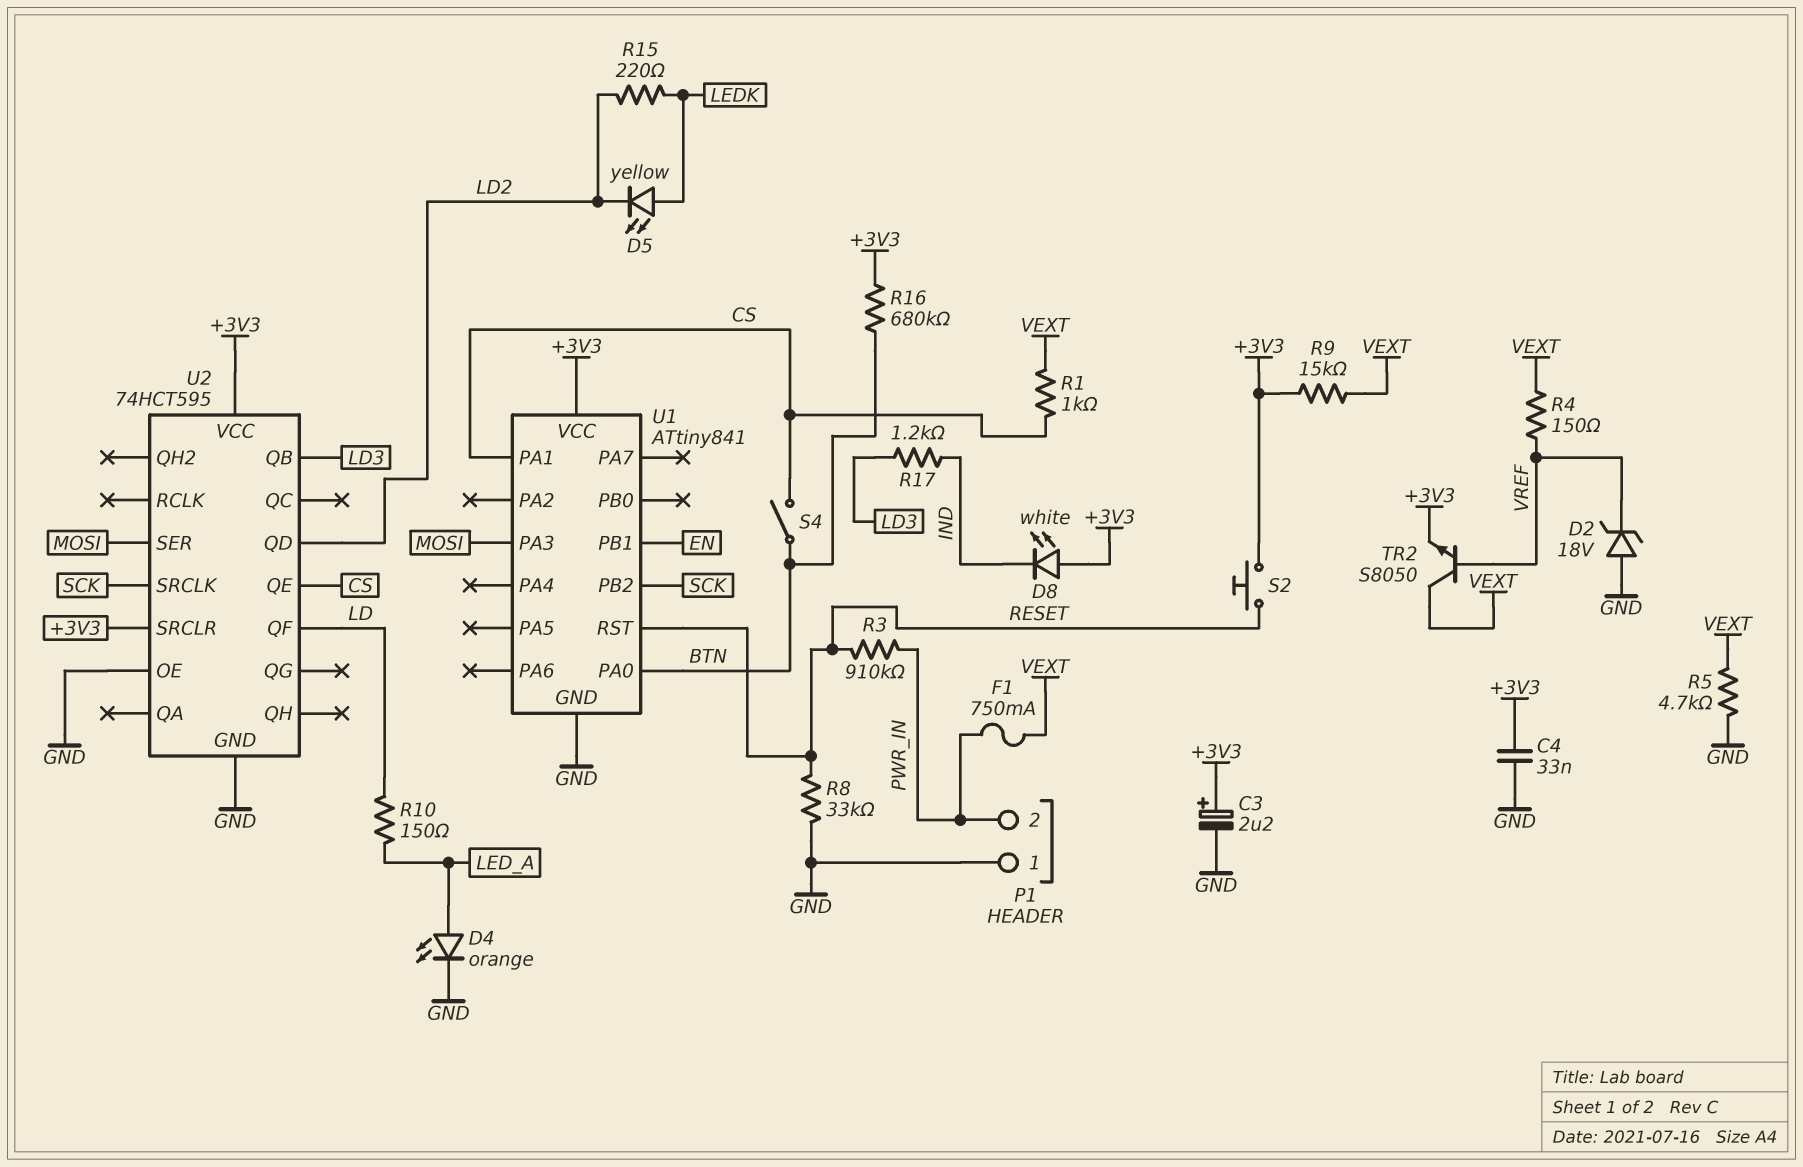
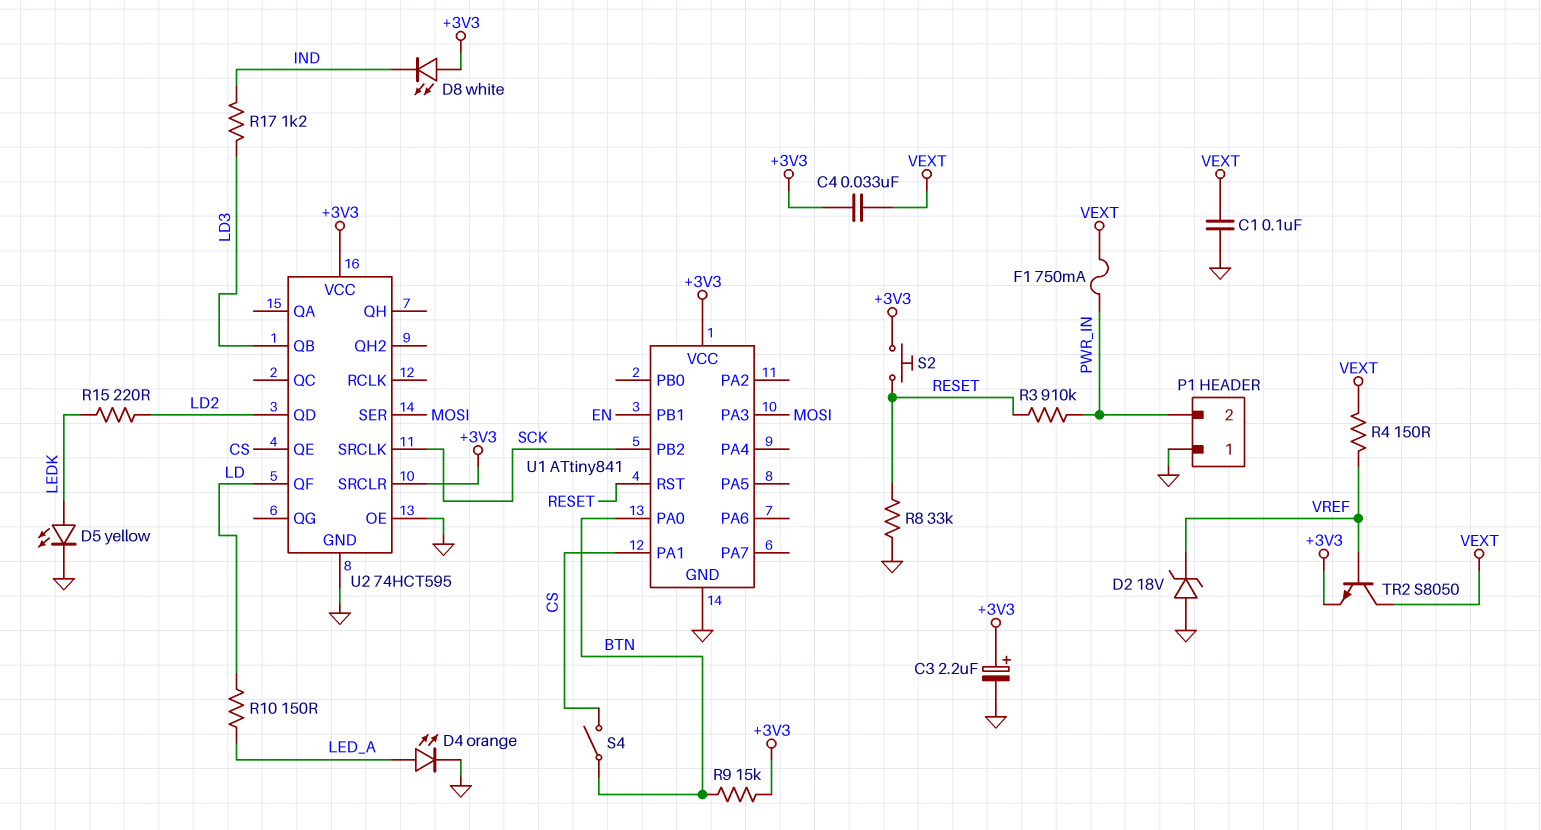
C1: none -> 100nF (GND, VEXT)
C4: 33nF (+3V3, GND) -> 33nF (+3V3, VEXT)
D5: LED yellow (A LEDK, K LD2) -> LED yellow (A LEDK, K GND)
R1: 1k (CS, VEXT) -> none
R5: 4.7k (GND, VEXT) -> none
R9: 15k (+3V3, VEXT) -> 15k (+3V3, BTN)
R16: 680k (+3V3, BTN) -> none

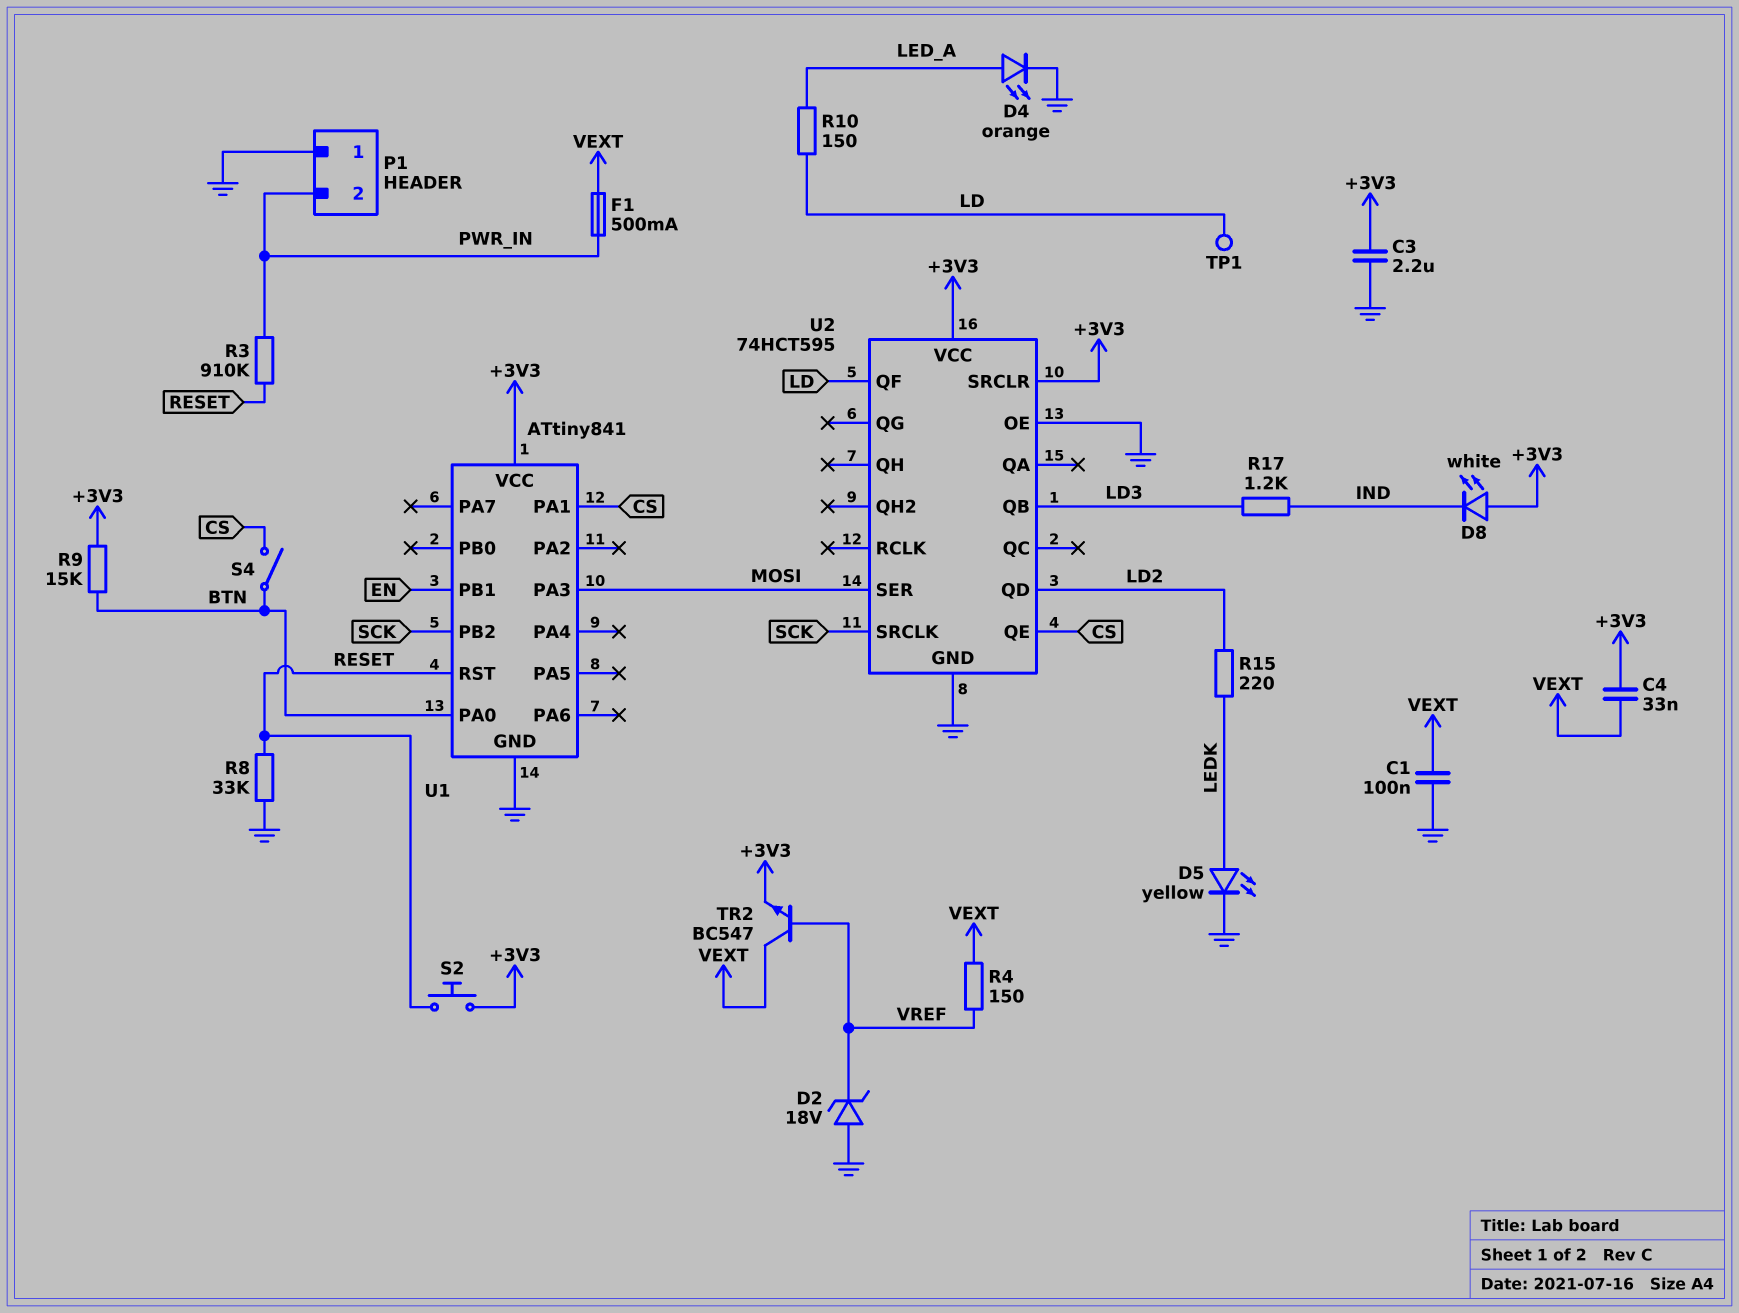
C3: 2.2uF (plus +3V3, minus GND) -> 2.2uF (+3V3, GND)
F1: 750mA (PWR_IN, VEXT) -> 500mA (PWR_IN, VEXT)
TP1: none -> test point (LD)
TR2: NPN S8050 (B VREF, C VEXT, E +3V3) -> NPN BC547 (B VREF, C VEXT, E +3V3)

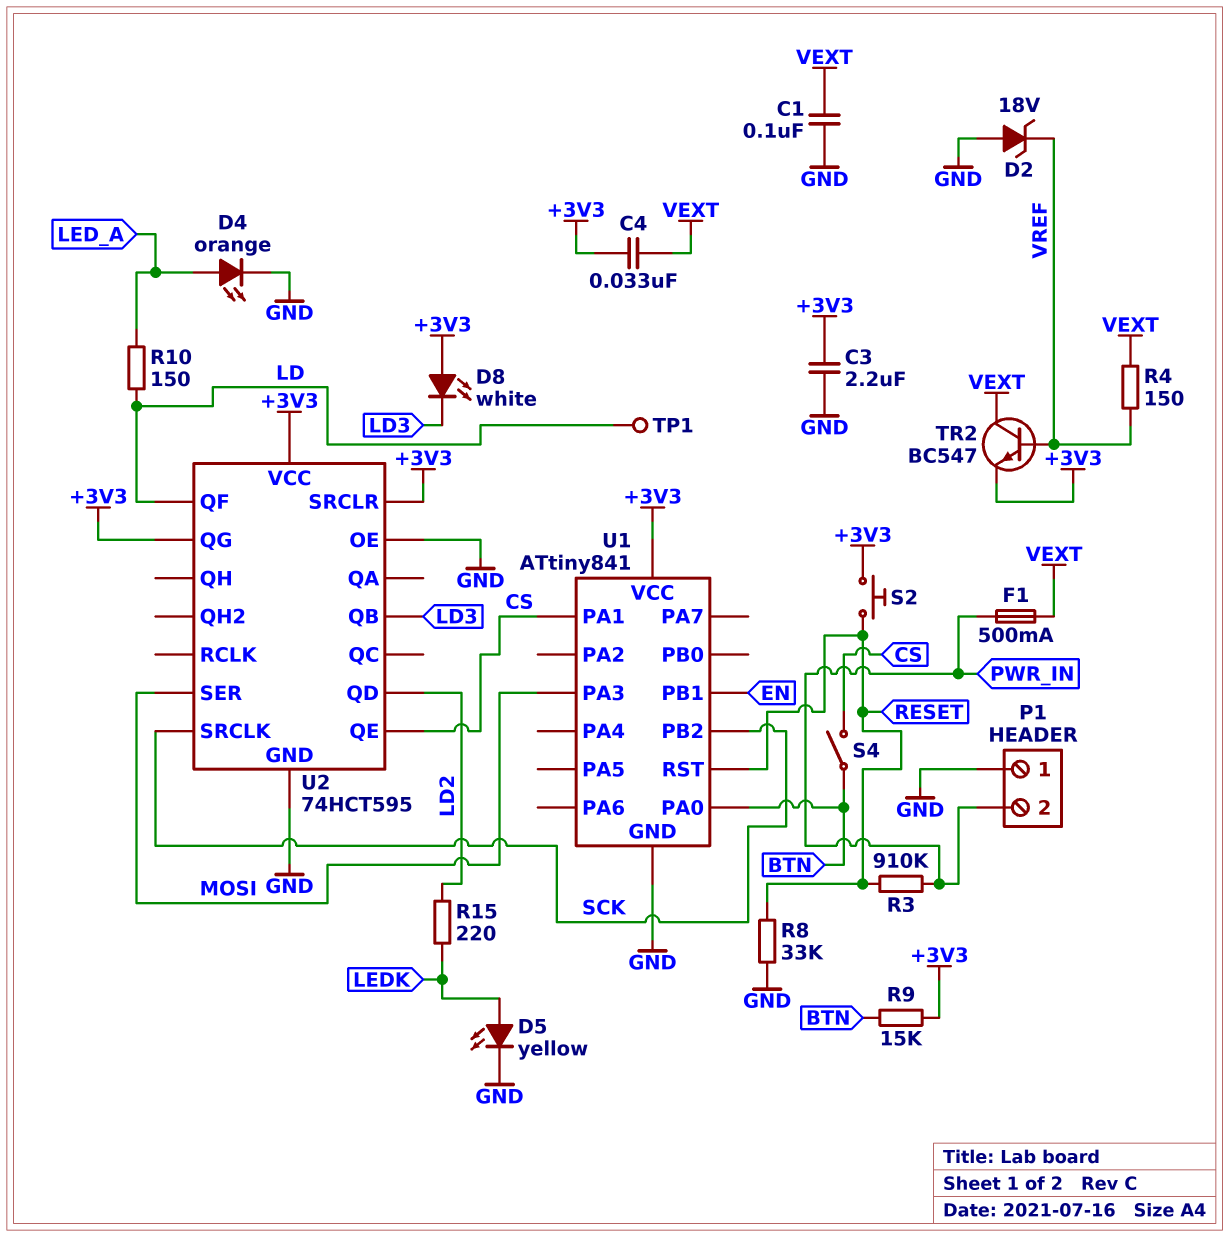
D8: LED white (A +3V3, K IND) -> LED white (A +3V3, K LD3)
R17: 1.2k (IND, LD3) -> none
U2 pin QG: none -> +3V3

